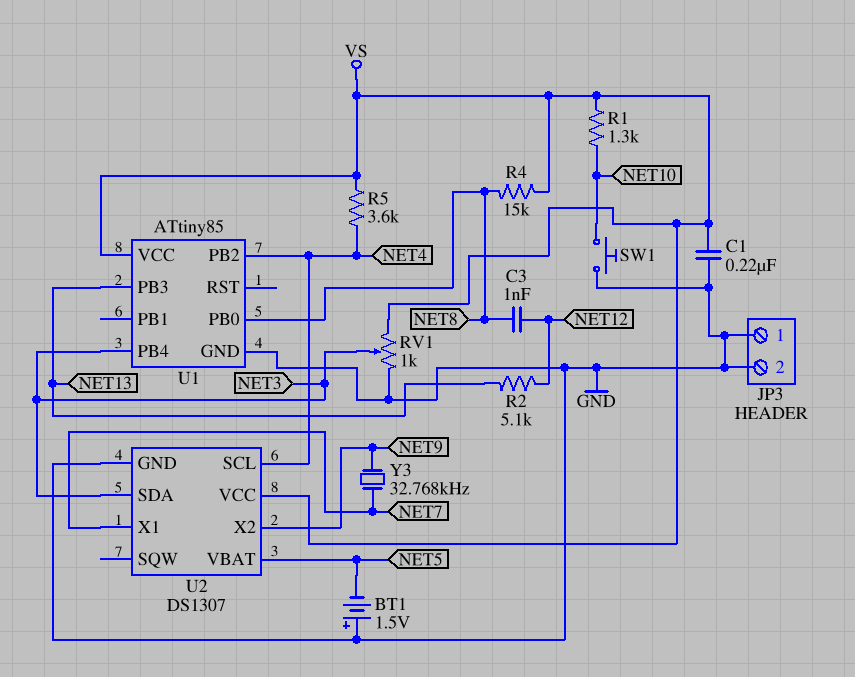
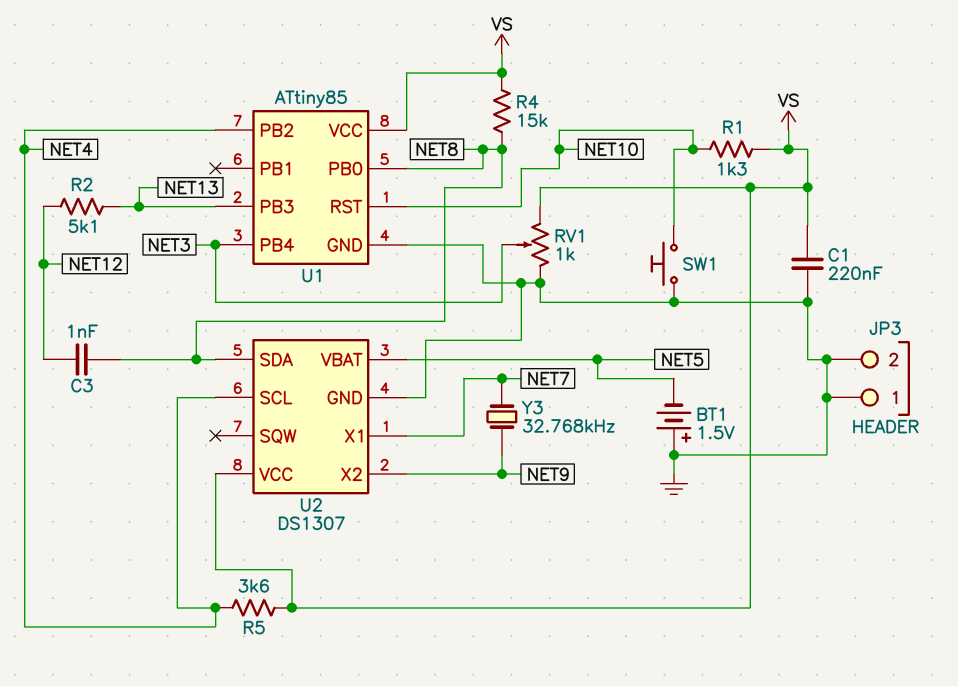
U1 pin RST: none -> NET10
U2 pin SDA: NET3 -> NET8

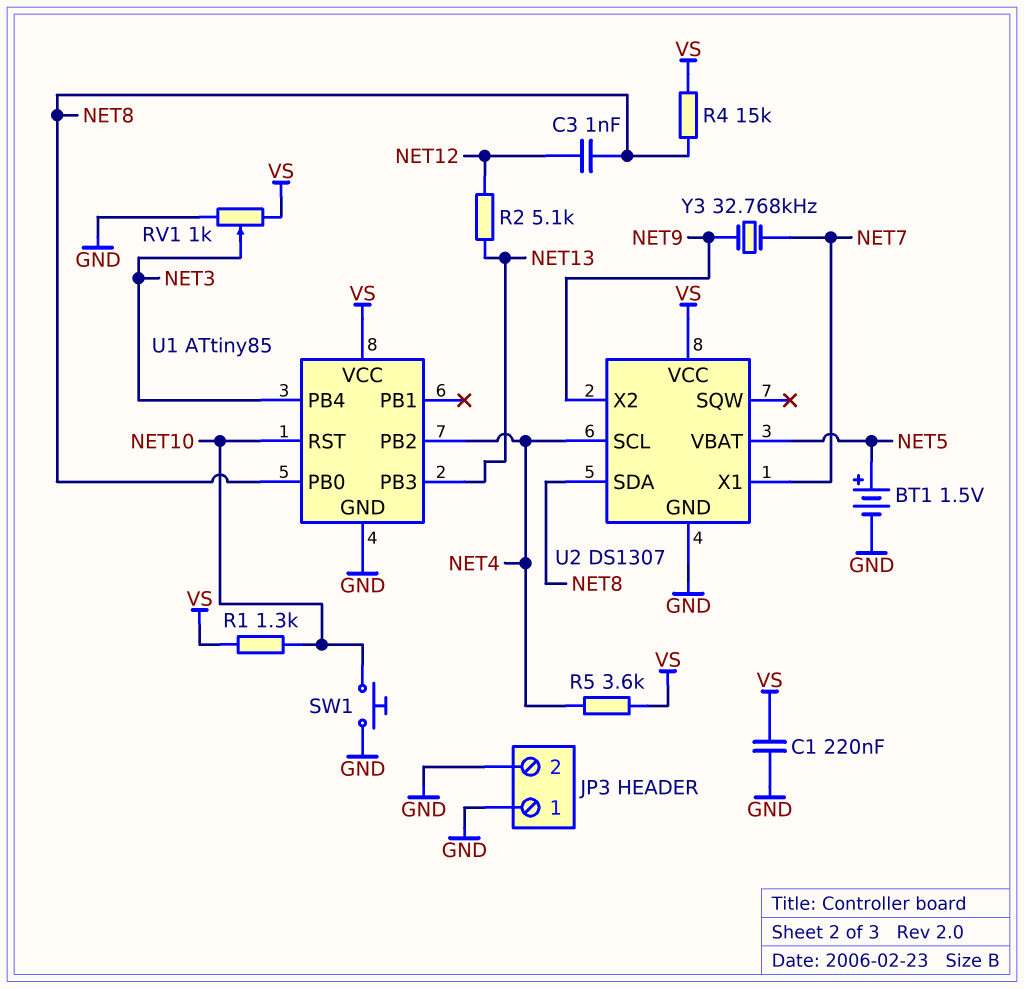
BT1: 1.5V (plus GND, minus NET5) -> 1.5V (plus NET5, minus GND)

